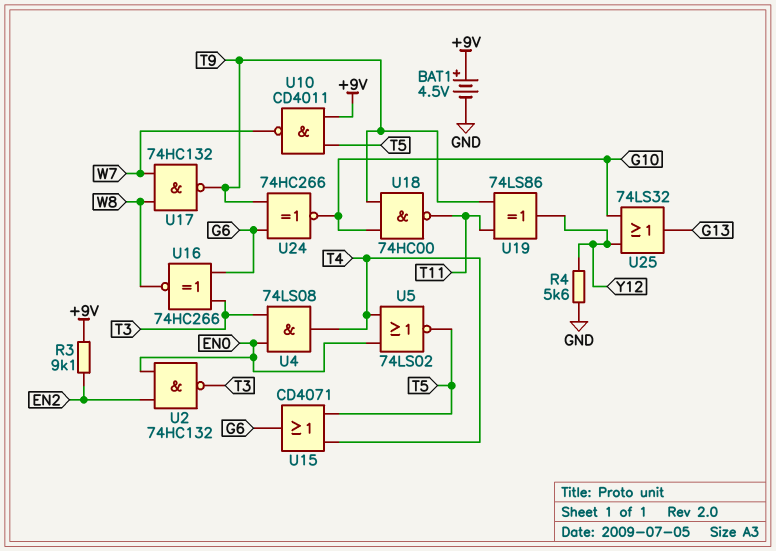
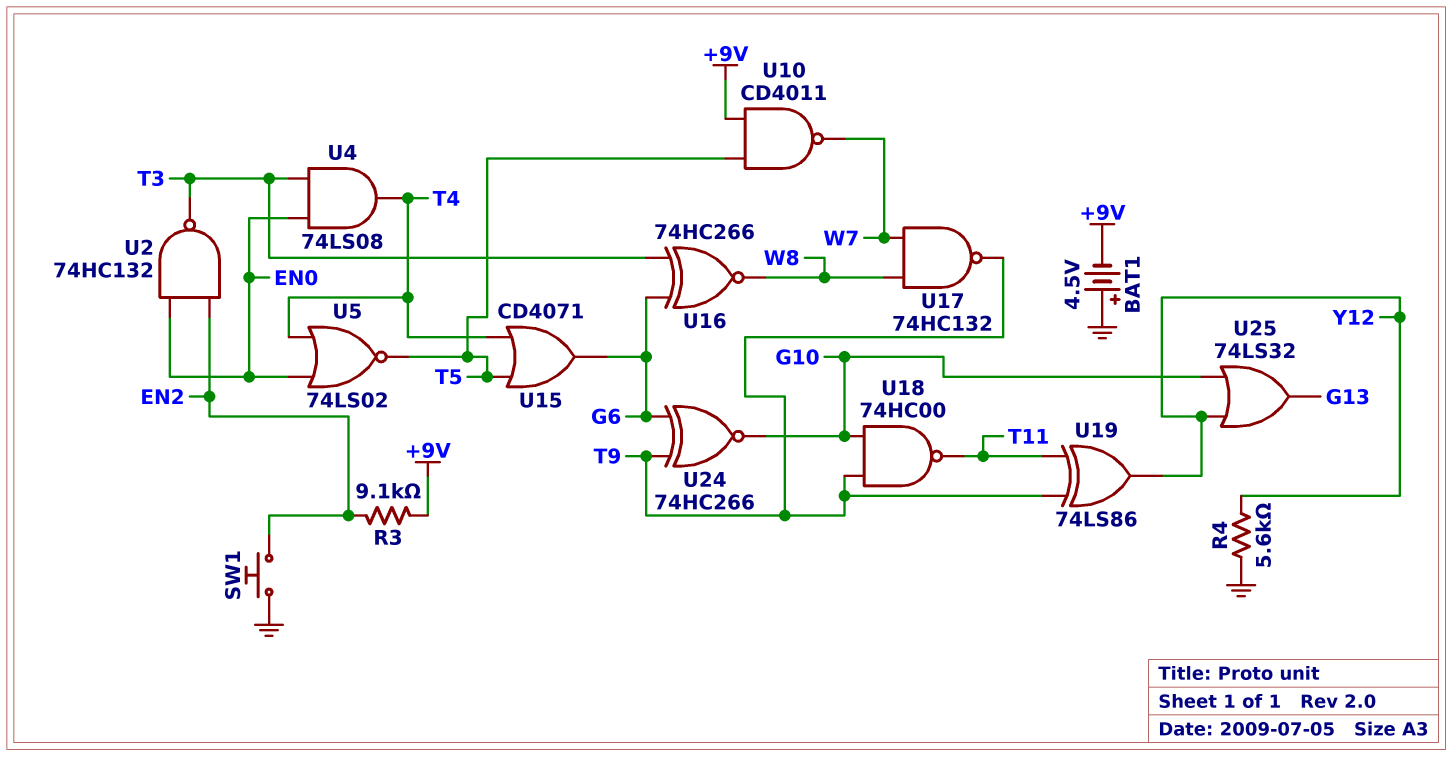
BAT1: 4.5V (plus +9V, minus GND) -> 4.5V (plus GND, minus +9V)
SW1: none -> button (EN2, GND)

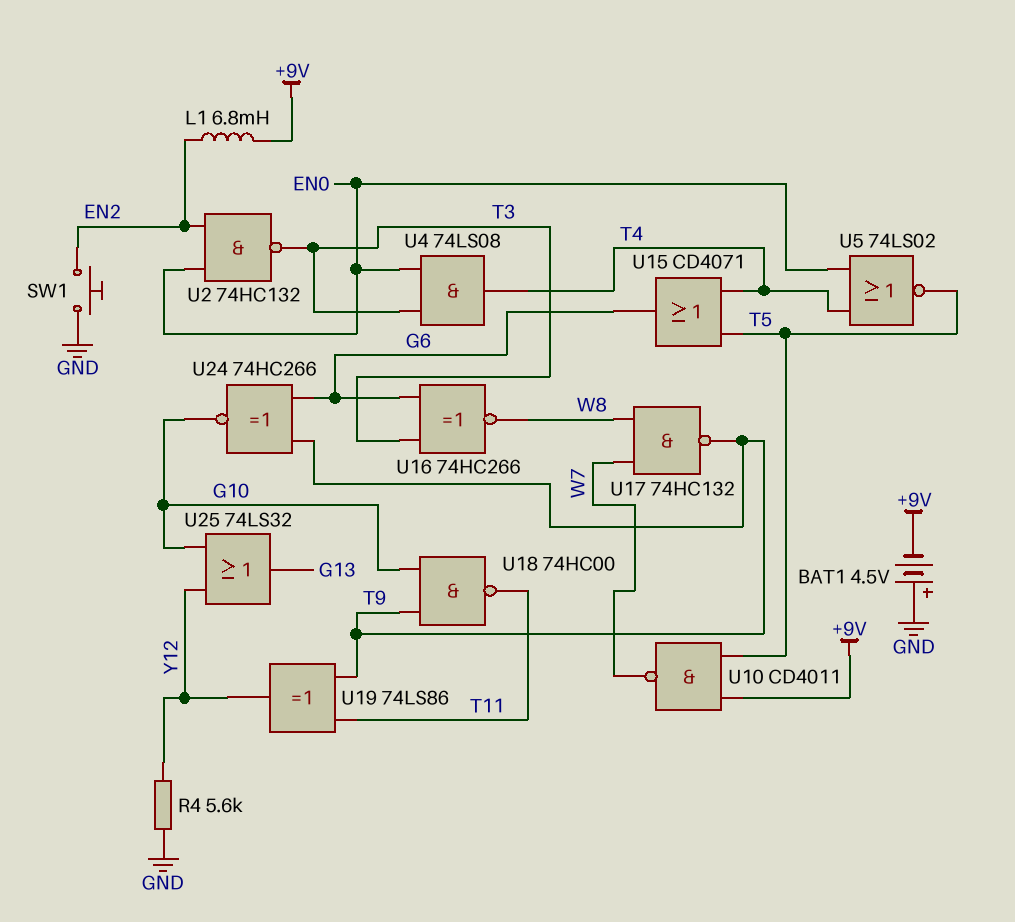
L1: none -> 6.8mH (+9V, EN2)
R3: 9.1k (+9V, EN2) -> none

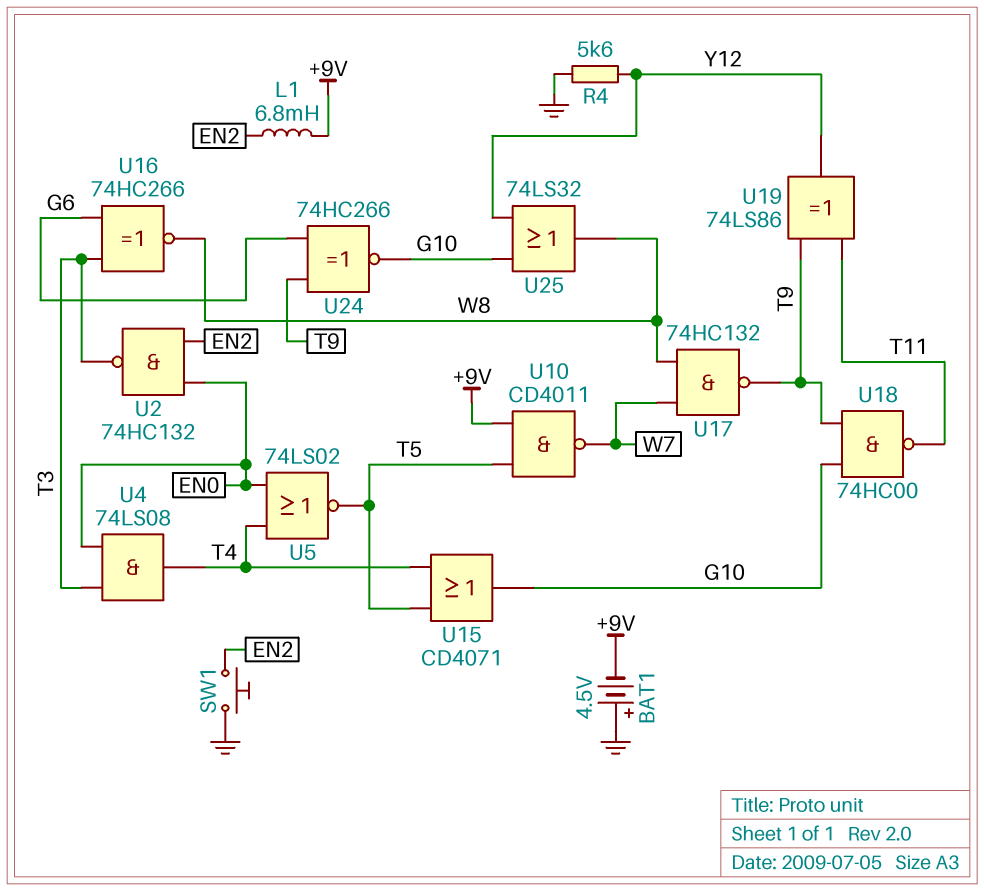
U15: OR CD4071 (in T4, in T5, out G6) -> OR CD4071 (in T4, in T5, out G10)
U25: OR 74LS32 (in G10, in Y12, out G13) -> OR 74LS32 (in G10, in Y12, out W8)

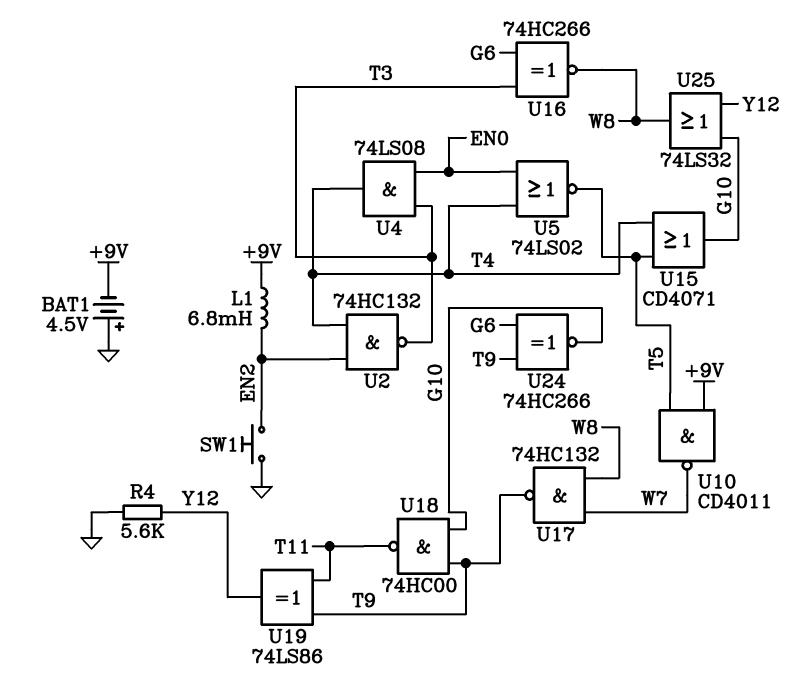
U2: NAND 74HC132 (in EN0, in EN2, out T3) -> NAND 74HC132 (in EN2, in T4, out T3)

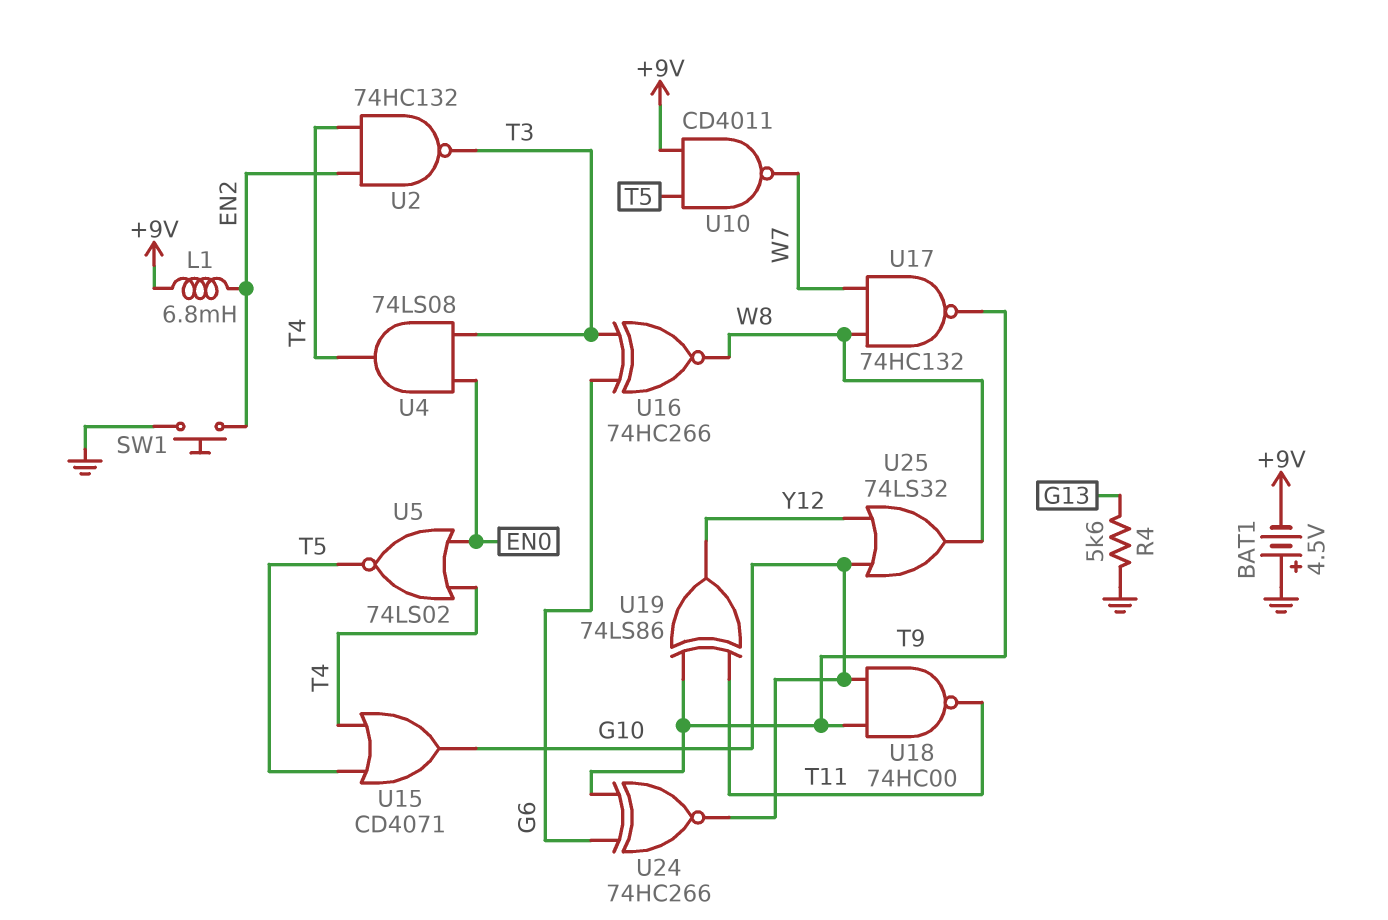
R4: 5.6k (GND, Y12) -> 5.6k (G13, GND)

